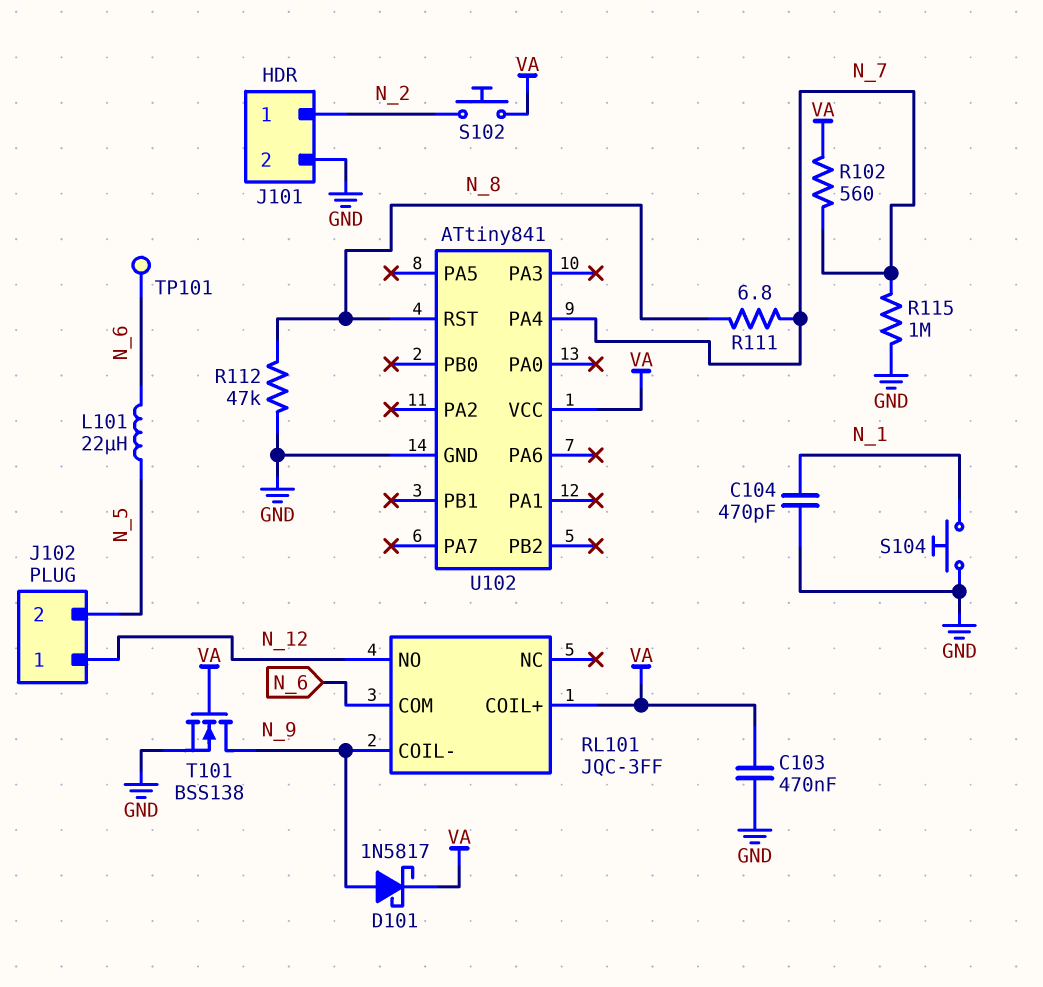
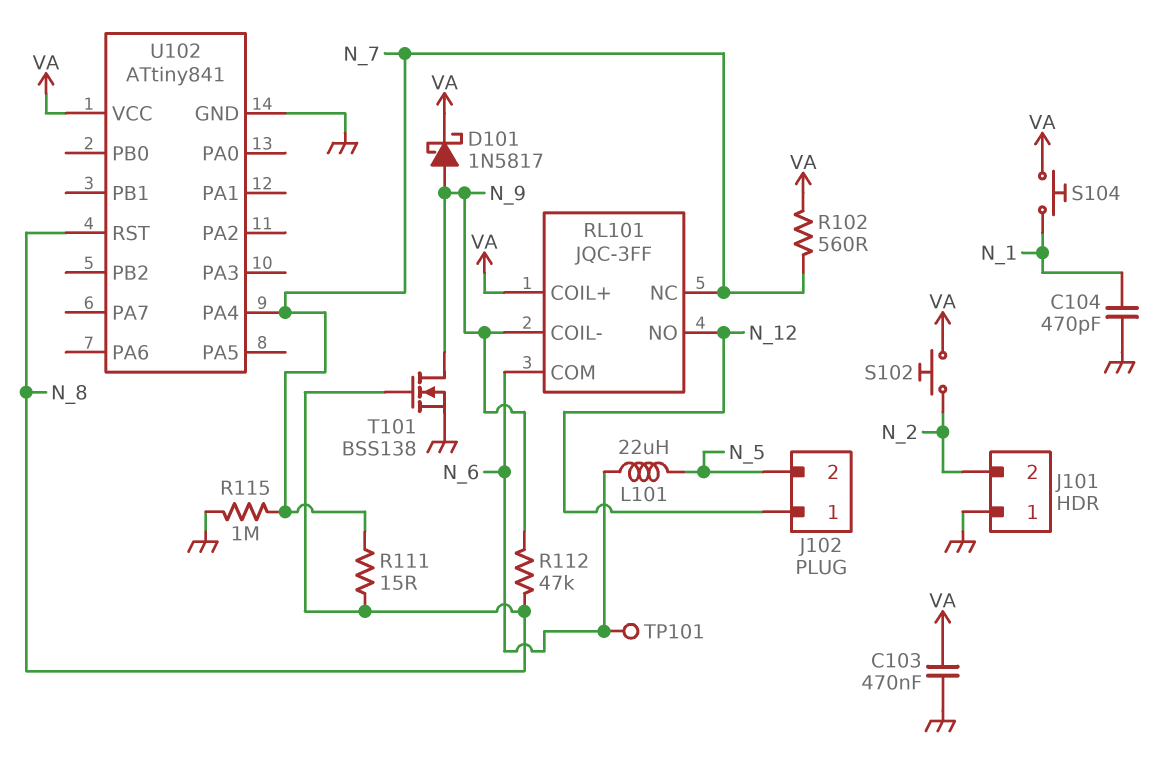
J101 pin 1: N_2 -> GND
J101 pin 2: GND -> N_2
R111: 6.8 (N_7, N_8) -> 15 (N_7, N_8)
R112: 47k (GND, N_8) -> 47k (N_8, N_9)
RL101 pin NC: none -> N_7
S104: button (GND, N_1) -> button (N_1, VA)
T101: NMOS BSS138 (G VA, D N_9, S GND) -> NMOS BSS138 (G N_8, D N_9, S GND)

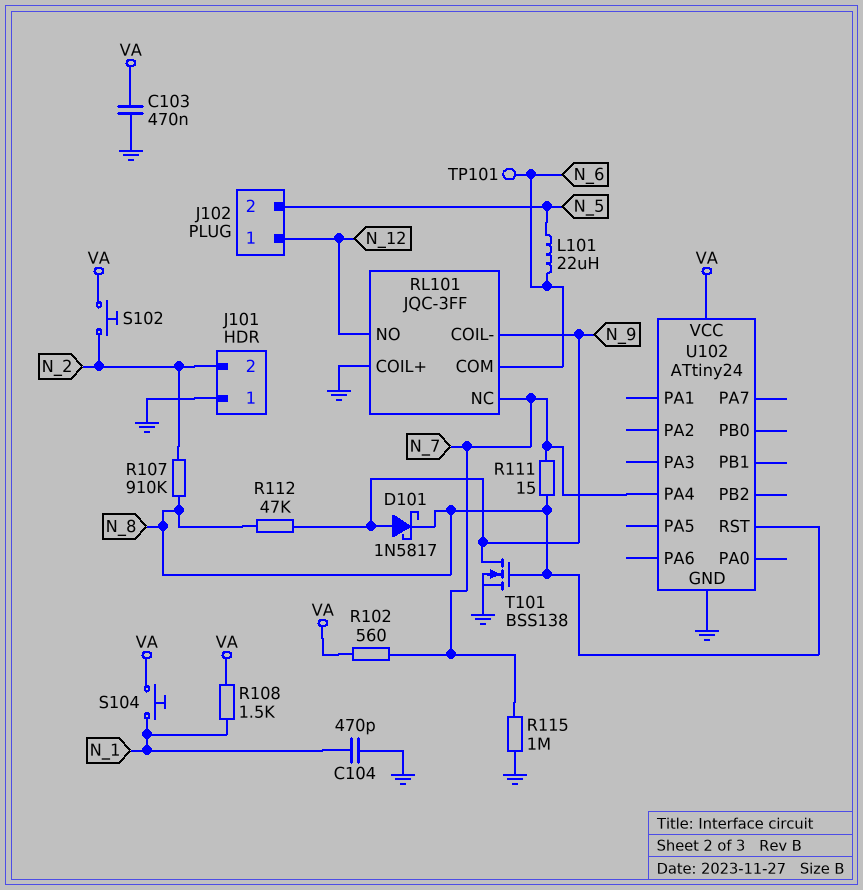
D101: schottky 1N5817 (A N_9, K VA) -> schottky 1N5817 (A N_9, K N_8)
R107: none -> 910k (N_2, N_8)
R108: none -> 1.5k (N_1, VA)
RL101 pin COIL+: VA -> GND
U102: ATtiny841 -> ATtiny24

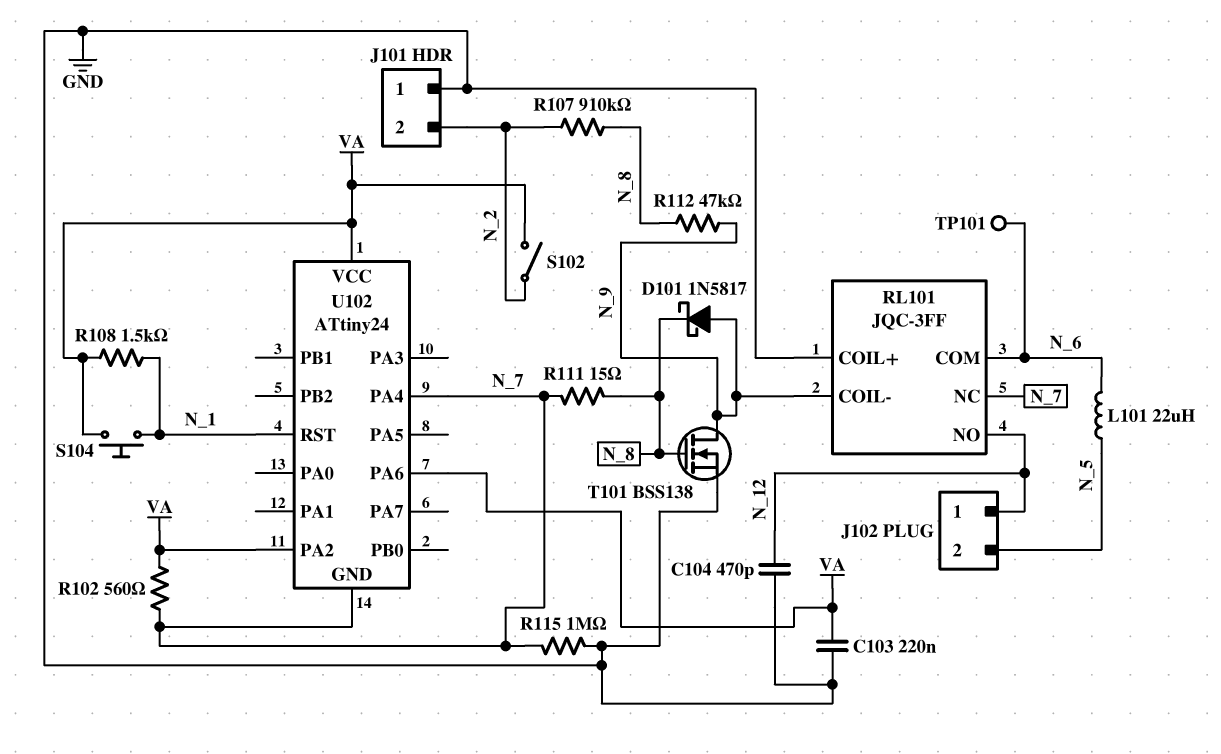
C103: 470nF (GND, VA) -> 220nF (GND, VA)
C104: 470pF (GND, N_1) -> 470pF (GND, N_12)
S102: button (N_2, VA) -> switch (N_2, VA)
U102 pin GND: GND -> N_7
U102 pin PA2: none -> VA
U102 pin PA6: none -> VA
U102 pin RST: N_8 -> N_1

